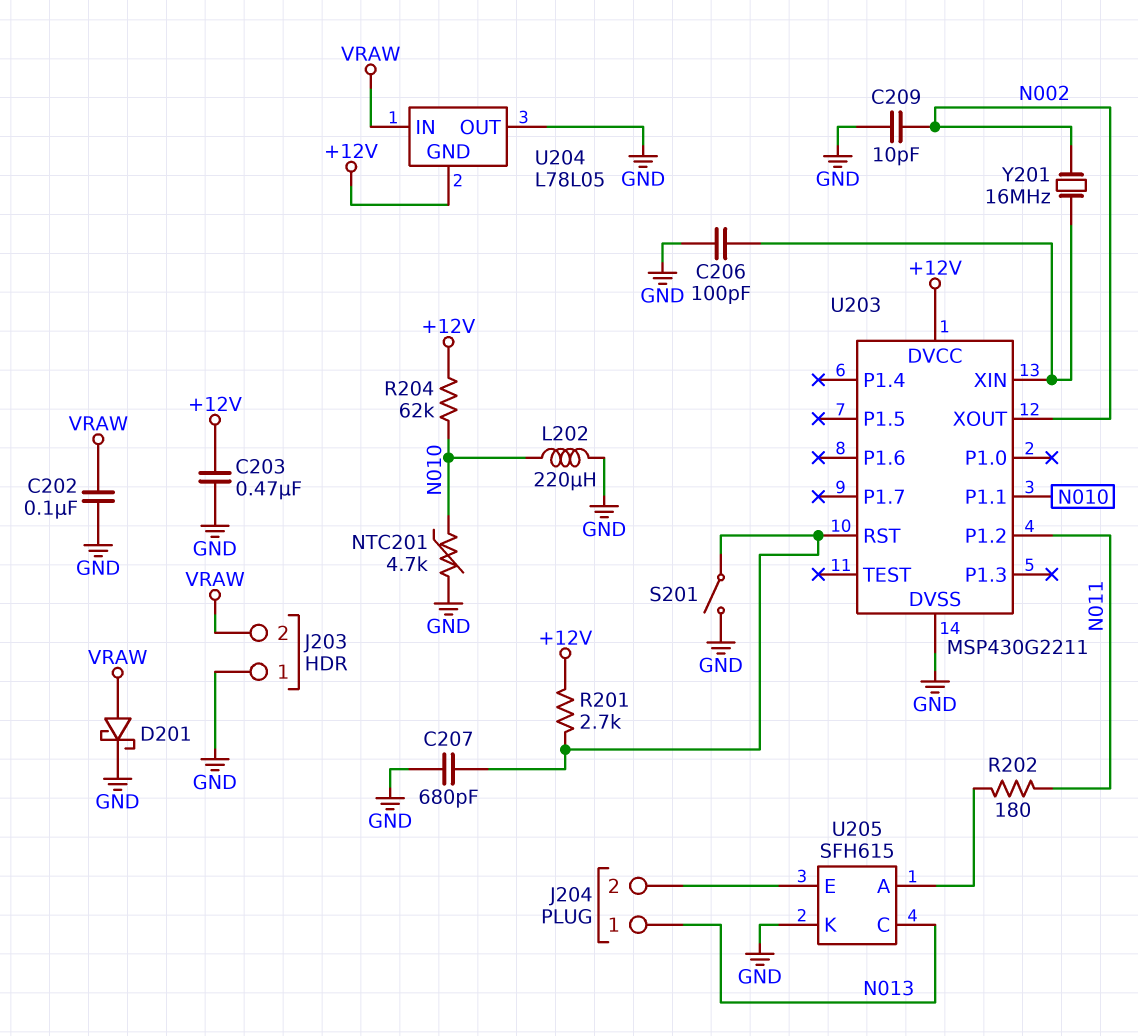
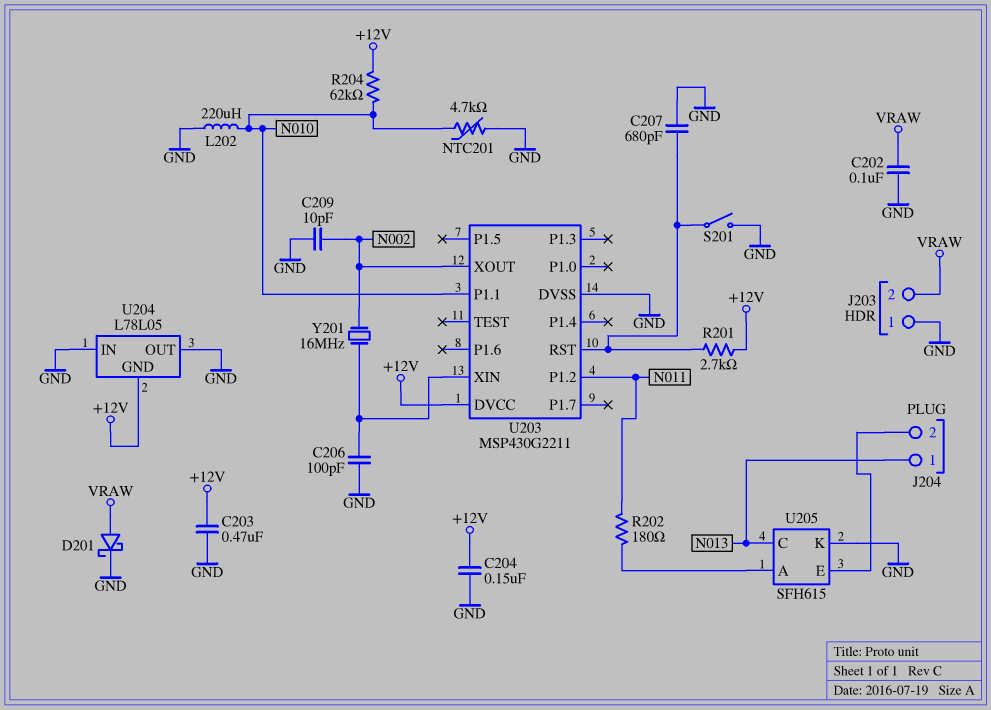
C204: none -> 150nF (+12V, GND)
U204 pin IN: VRAW -> GND

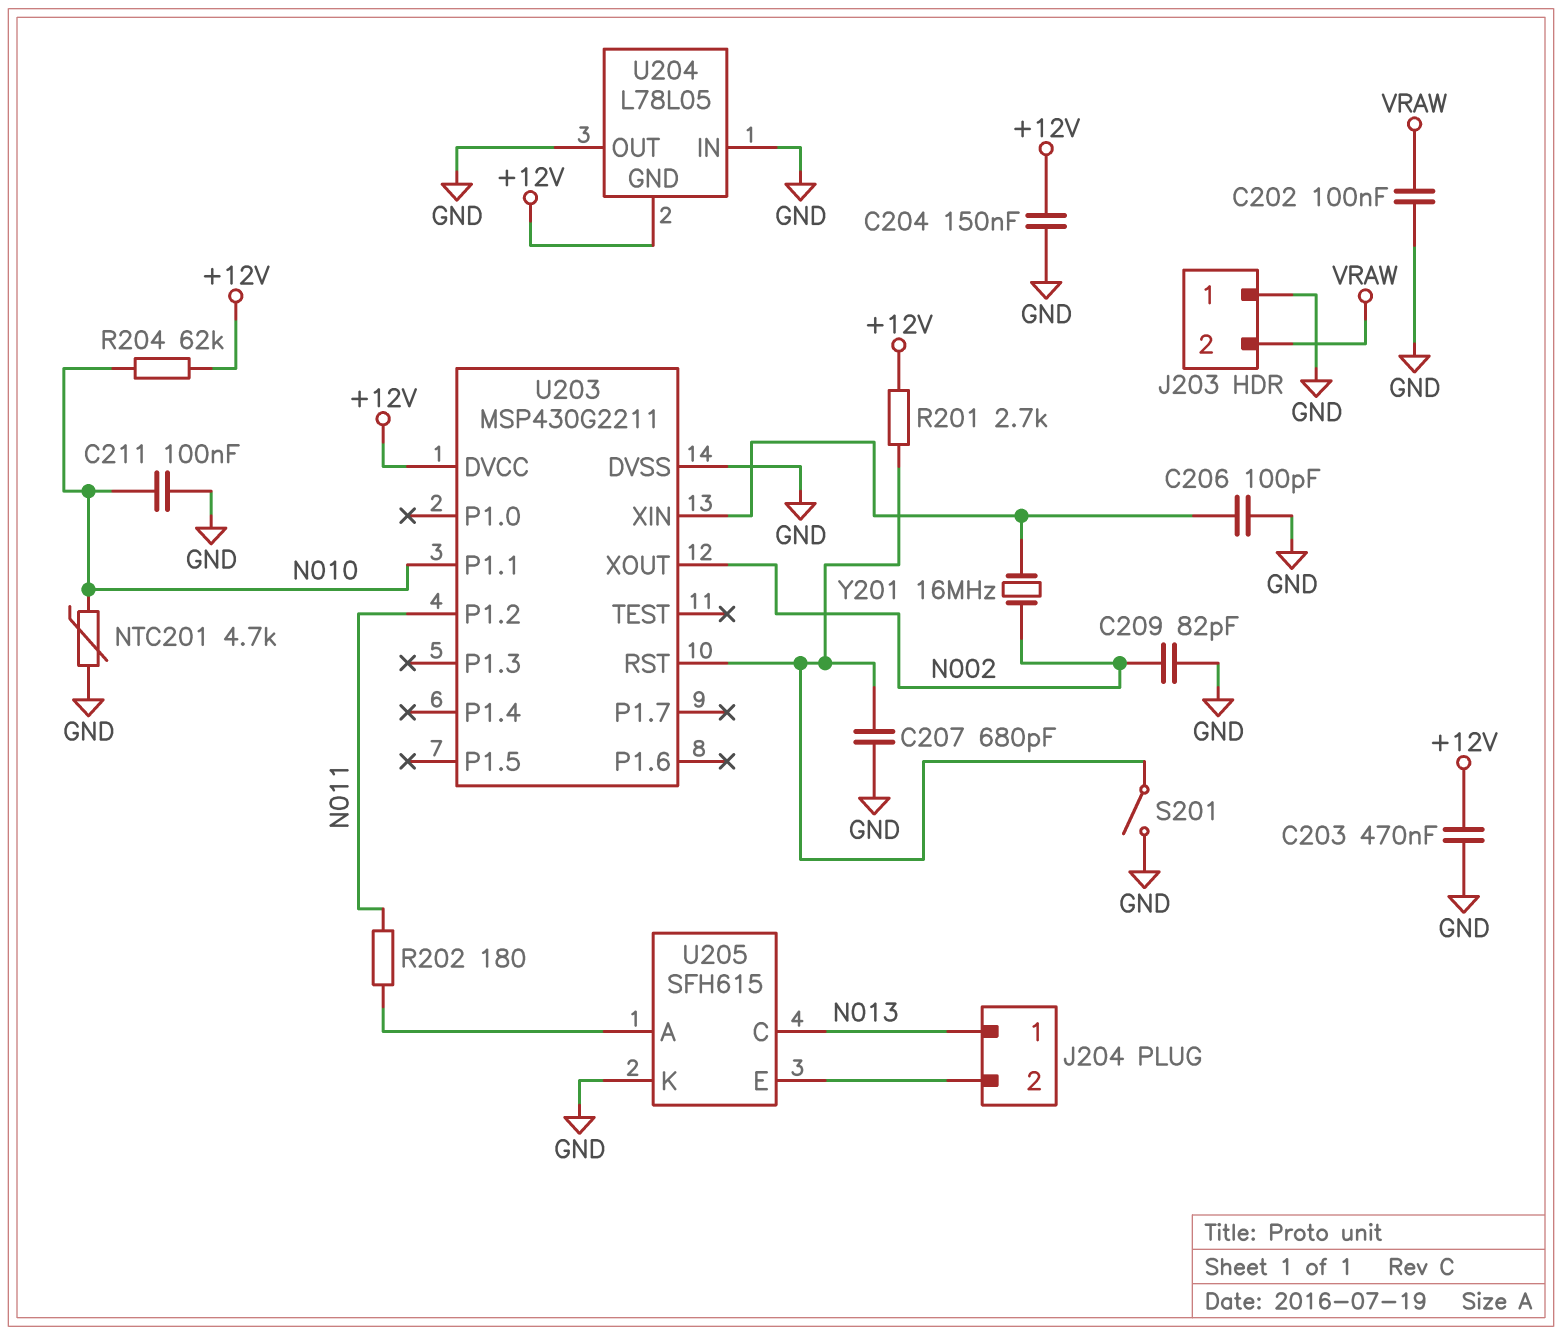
C209: 10pF (GND, N002) -> 82pF (GND, N002)
C211: none -> 100nF (GND, N010)
D201: schottky (A VRAW, K GND) -> none
L202: 220uH (GND, N010) -> none

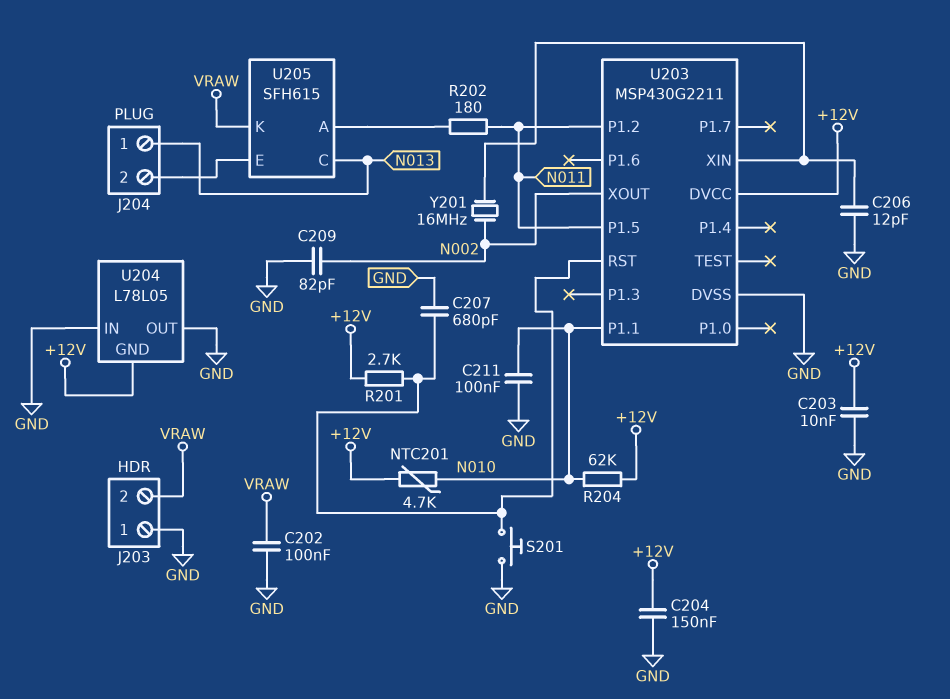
C203: 470nF (+12V, GND) -> 10nF (+12V, GND)
C206: 100pF (GND, U203/XIN) -> 12pF (GND, U203/XIN)
NTC201: 4.7k (GND, N010) -> 4.7k (+12V, N010)
S201: switch (GND, U203/RST) -> button (GND, U203/RST)
U203 pin P1.5: none -> N011
U205 pin K: GND -> VRAW

